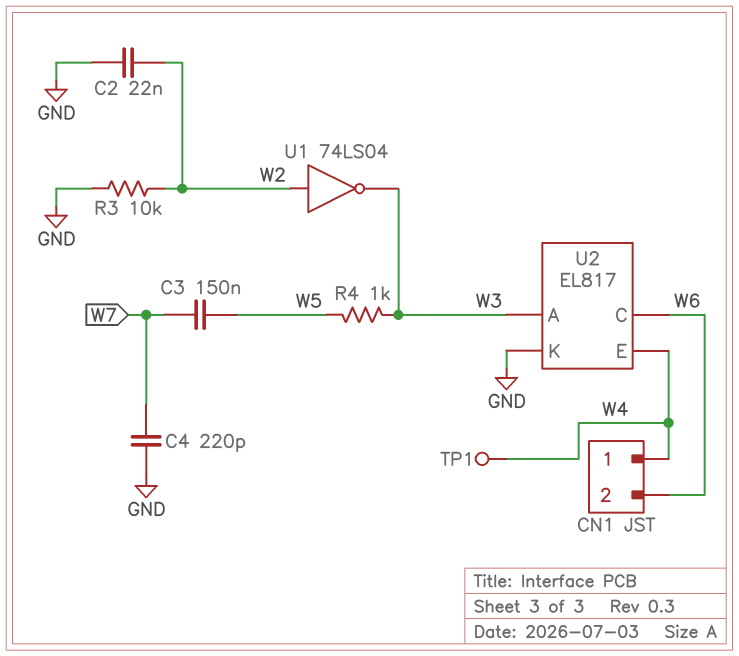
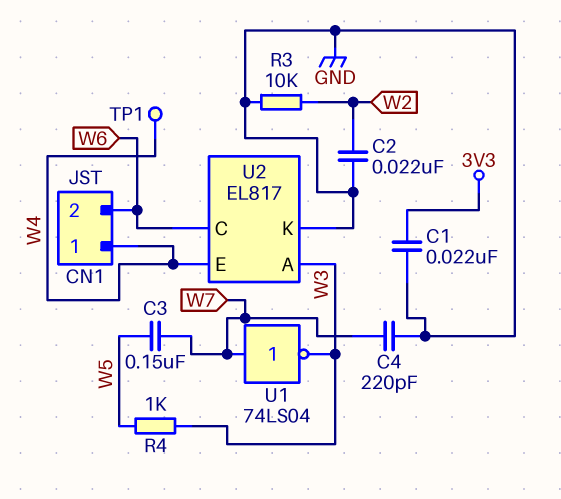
C1: none -> 22nF (3V3, GND)
U1: NOT 74LS04 (in W2, out W3) -> NOT 74LS04 (in W7, out W3)

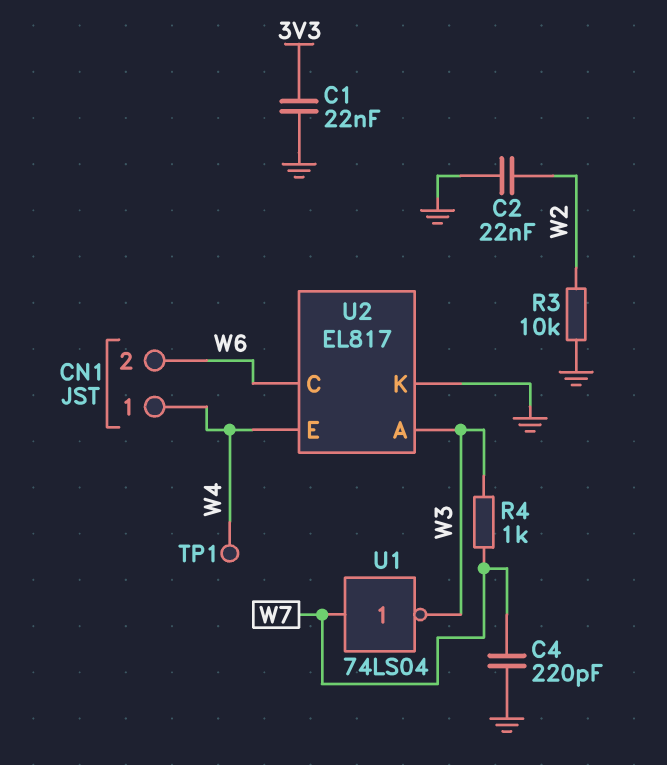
C3: 150nF (W5, W7) -> none
R4: 1k (W3, W5) -> 1k (W3, W7)

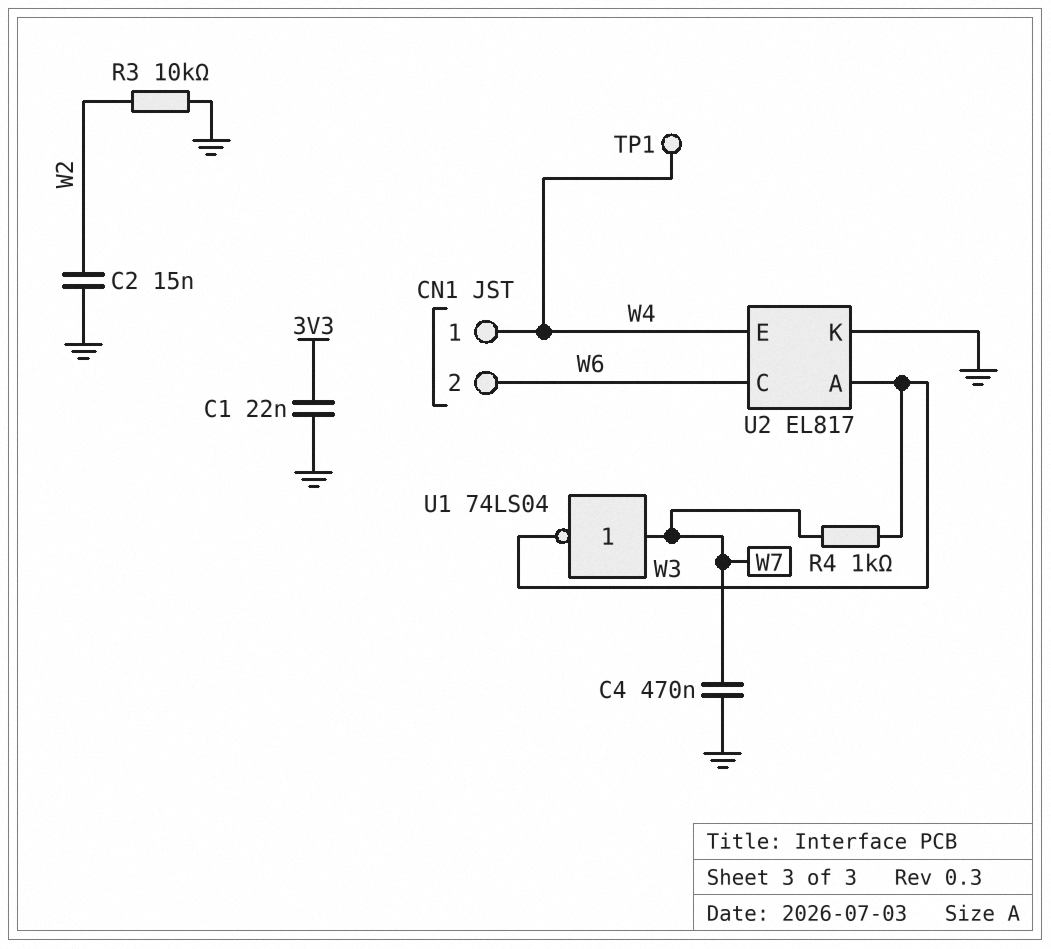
C2: 22nF (GND, W2) -> 15nF (GND, W2)
C4: 220pF (GND, W7) -> 470nF (GND, W7)

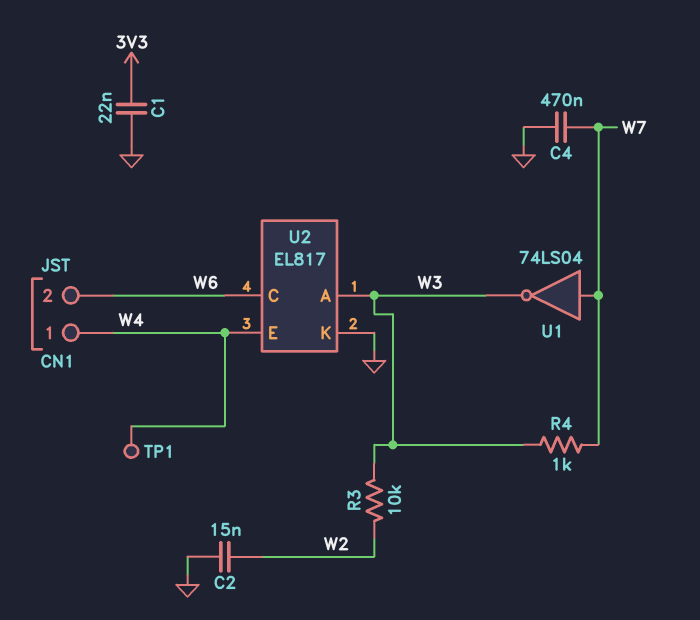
R3: 10k (GND, W2) -> 10k (W2, W3)

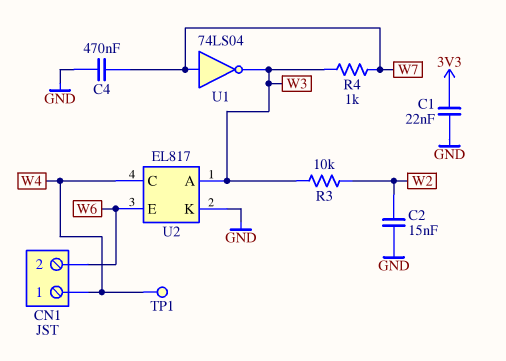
U2 pin C: W6 -> W4
U2 pin E: W4 -> W6

